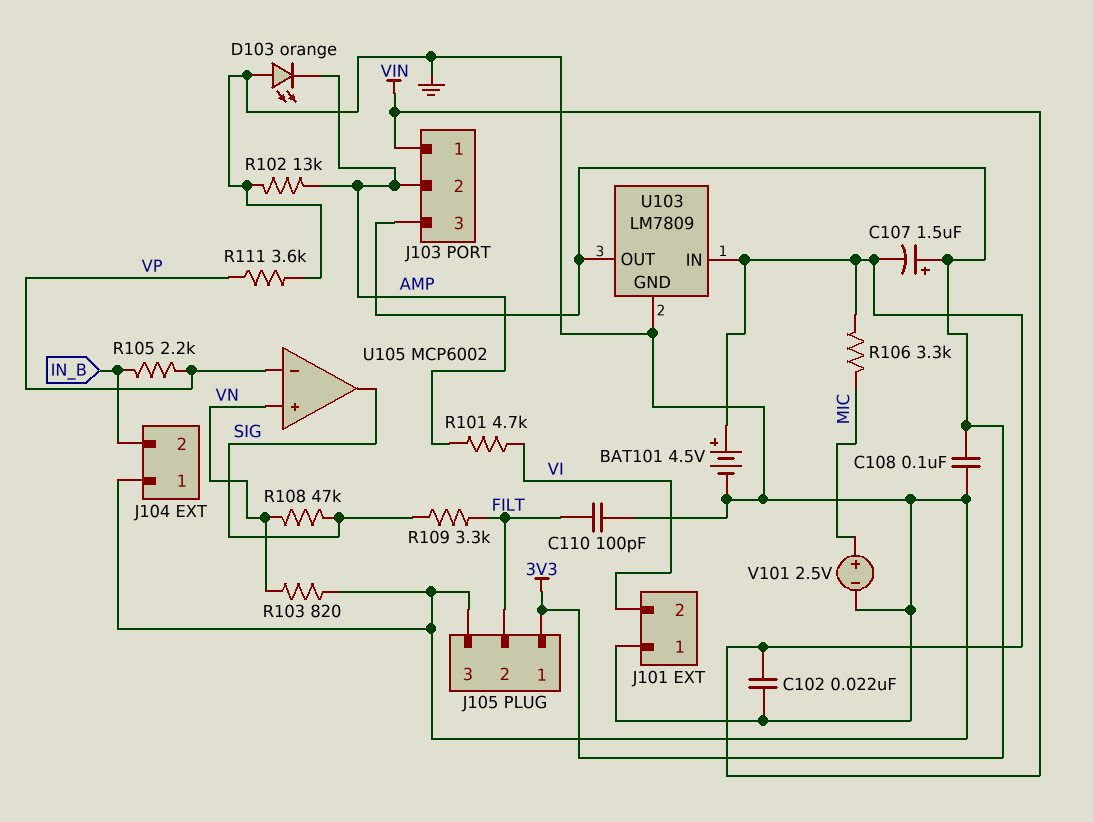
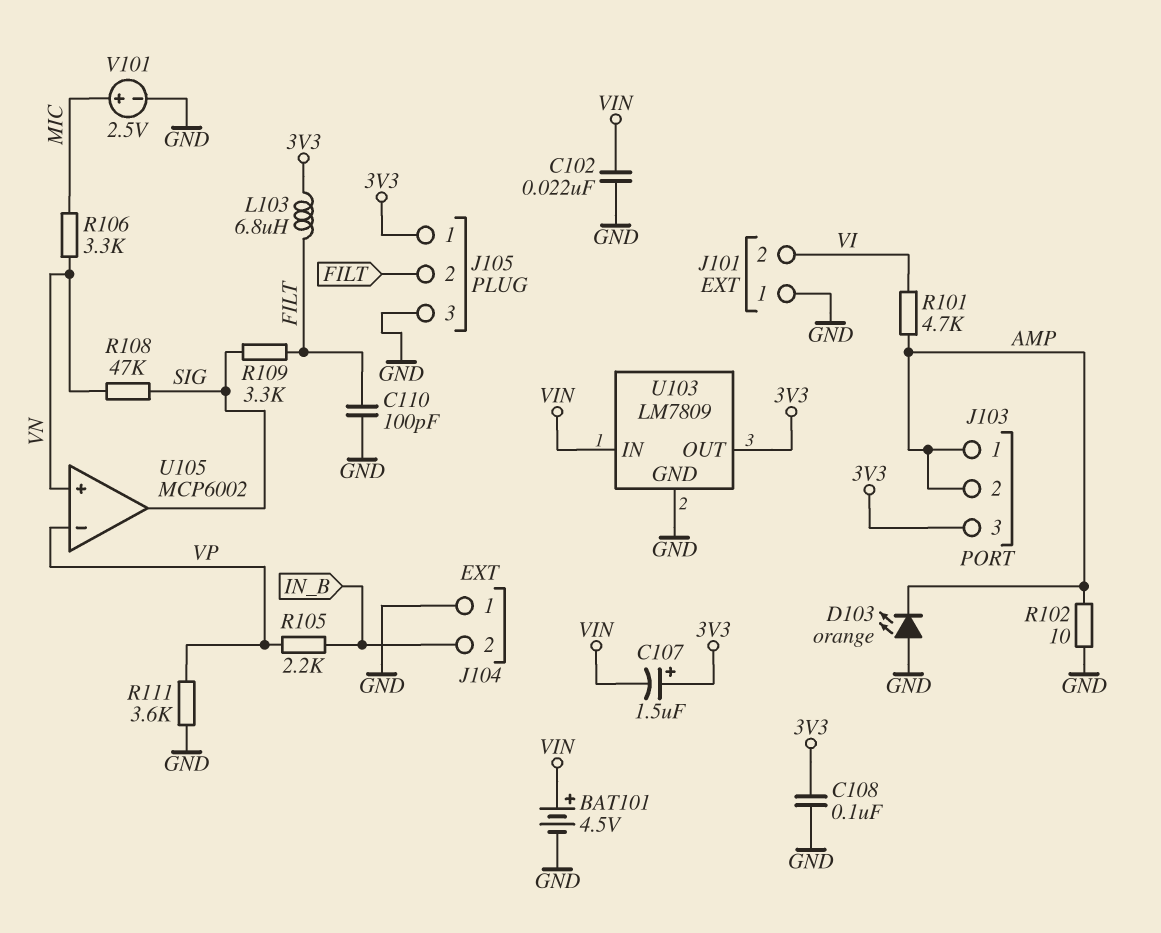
J103 pin 1: VIN -> AMP
L103: none -> 6.8uH (3V3, FILT)
R102: 13k (AMP, GND) -> 10 (AMP, GND)
R103: 820 (GND, VN) -> none
R106: 3.3k (MIC, VIN) -> 3.3k (MIC, VN)

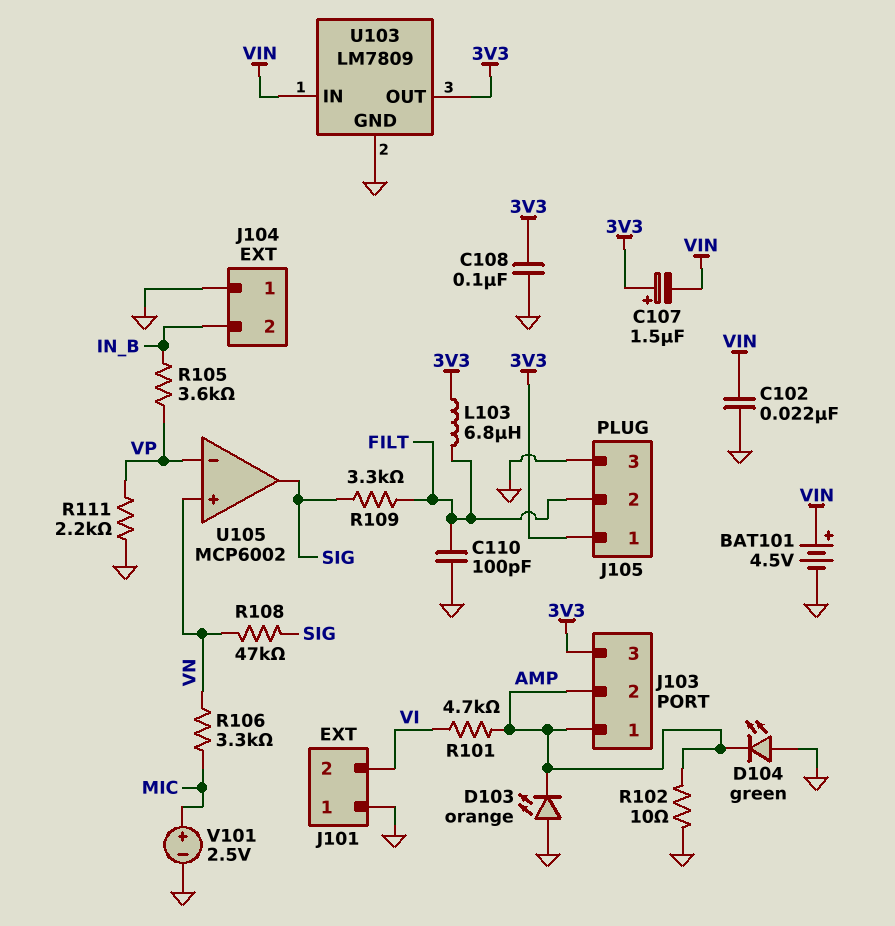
D104: none -> LED green (A GND, K AMP)
R105: 2.2k (IN_B, VP) -> 3.6k (IN_B, VP)
R111: 3.6k (GND, VP) -> 2.2k (GND, VP)

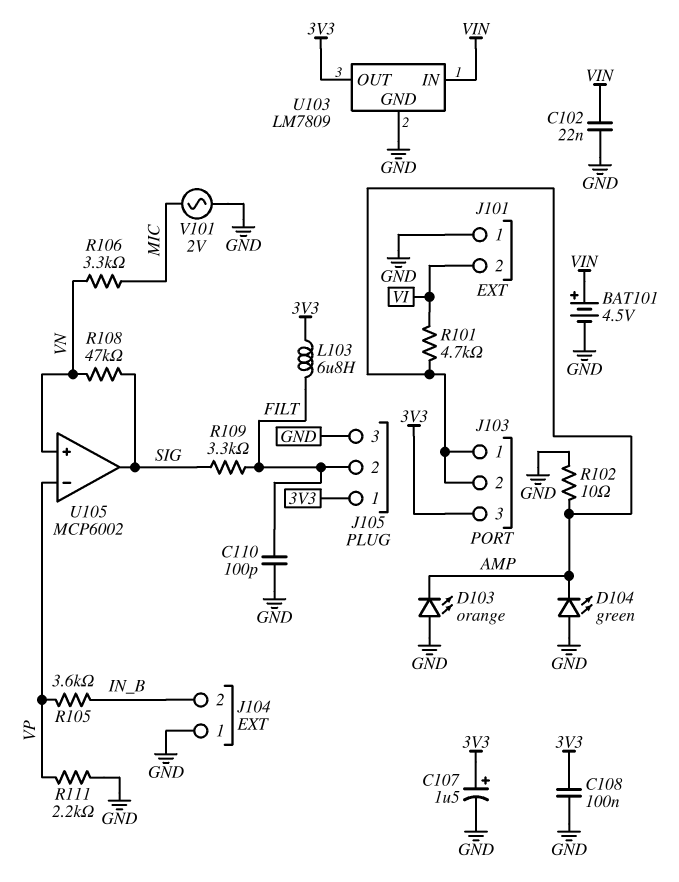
C107: 1.5uF (plus 3V3, minus VIN) -> 1.5uF (plus 3V3, minus GND)
V101: 2.5V (plus MIC, minus GND) -> AC 2V (GND, MIC)

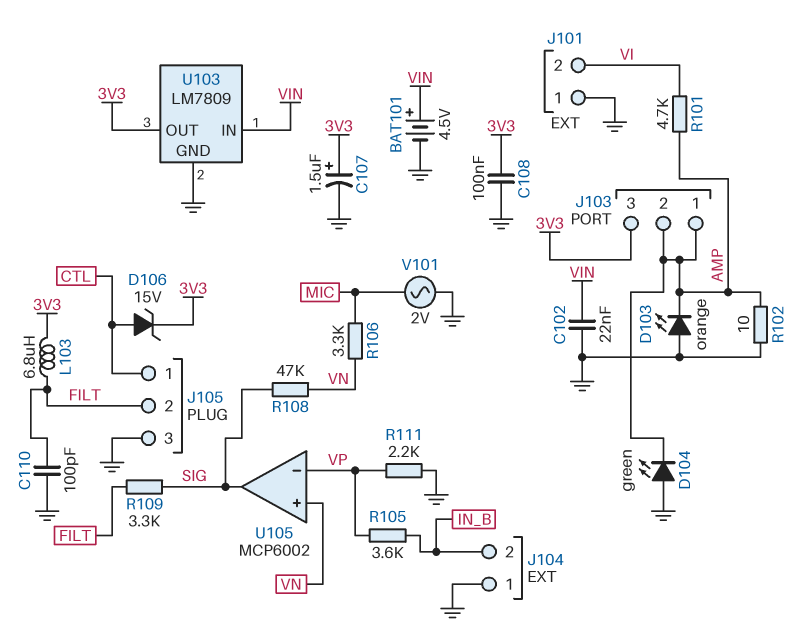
D106: none -> zener 15V (A CTL, K 3V3)
J105 pin 1: 3V3 -> CTL

